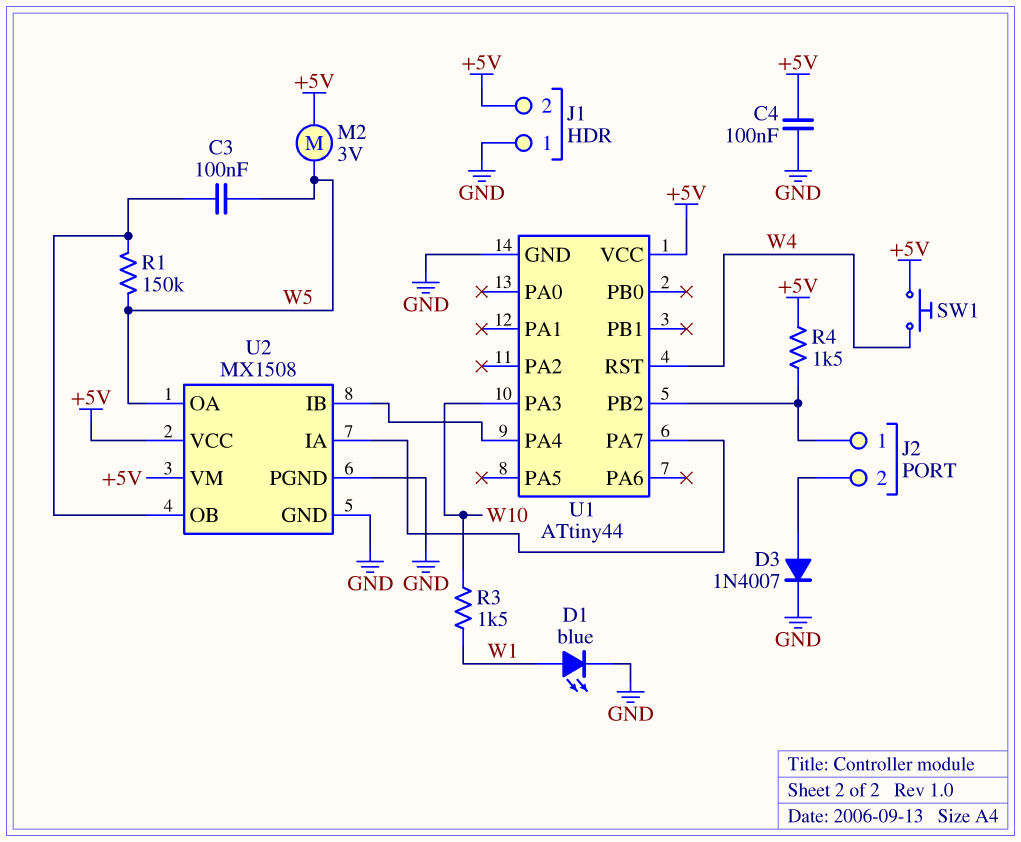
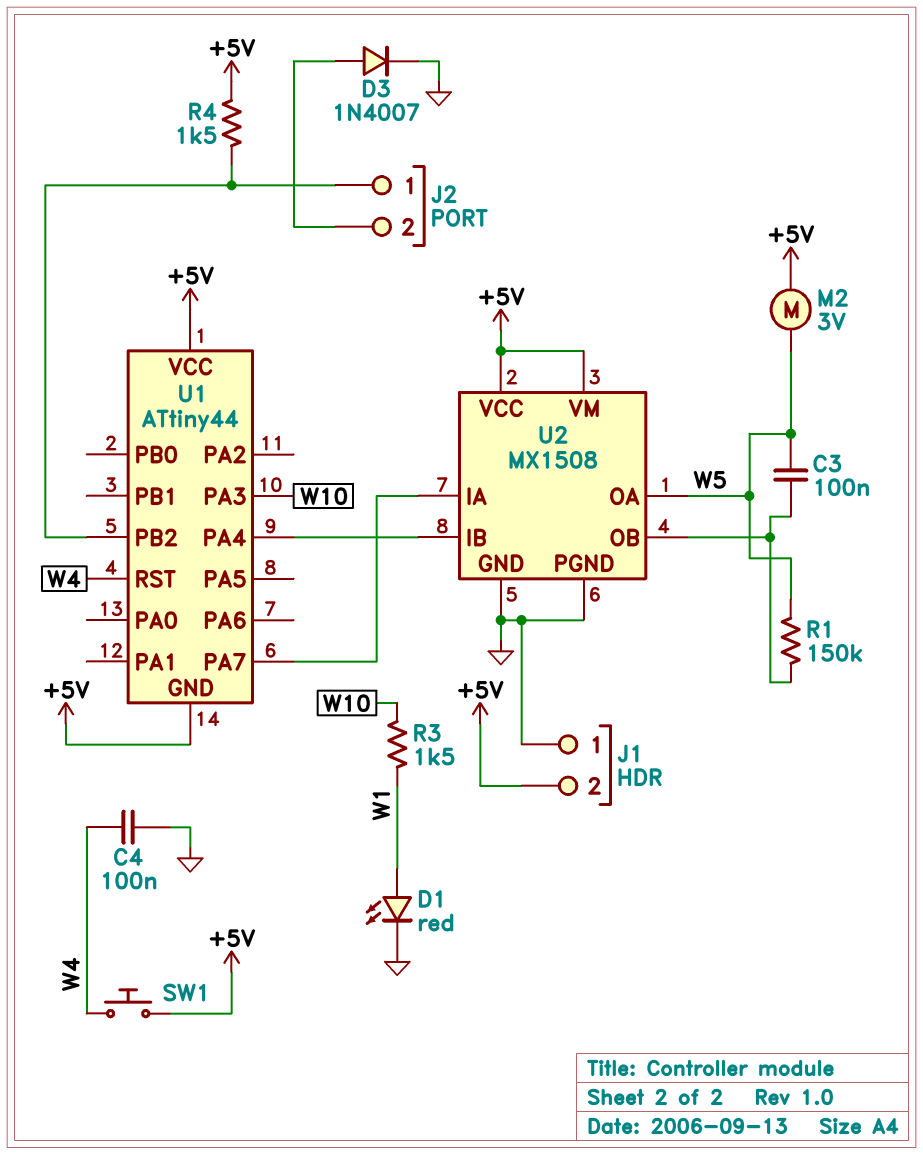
C4: 100nF (+5V, GND) -> 100nF (GND, W4)
D1: LED blue (A W1, K GND) -> LED red (A W1, K GND)
U1 pin GND: GND -> +5V

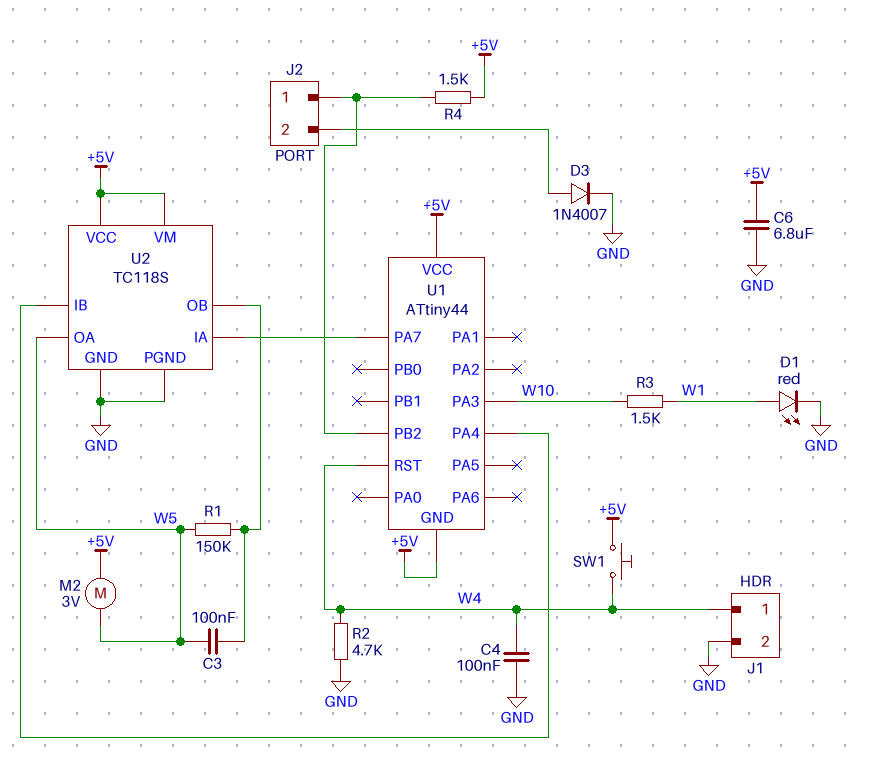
C6: none -> 6.8uF (+5V, GND)
J1 pin 1: GND -> W4
J1 pin 2: +5V -> GND
R2: none -> 4.7k (GND, W4)
U2: MX1508 -> TC118S

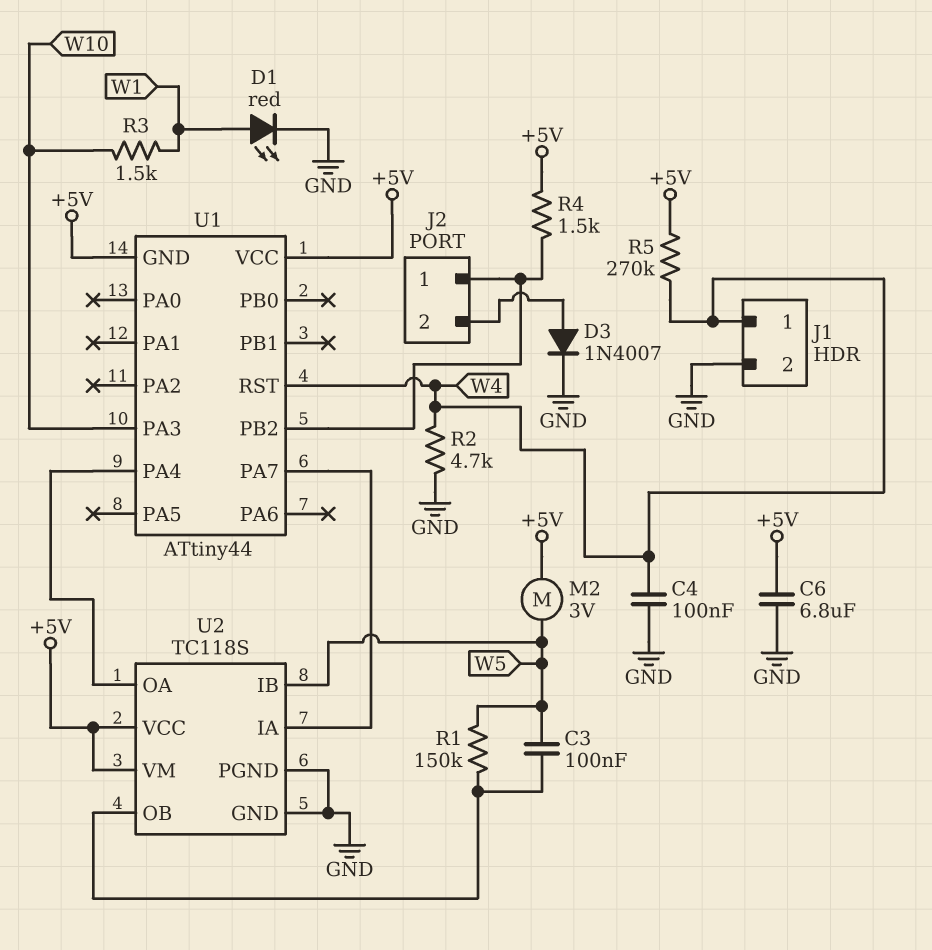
R5: none -> 270k (+5V, W4)
SW1: button (+5V, W4) -> none
U2 pin IB: U1/PA4 -> W5
U2 pin OA: W5 -> U1/PA4

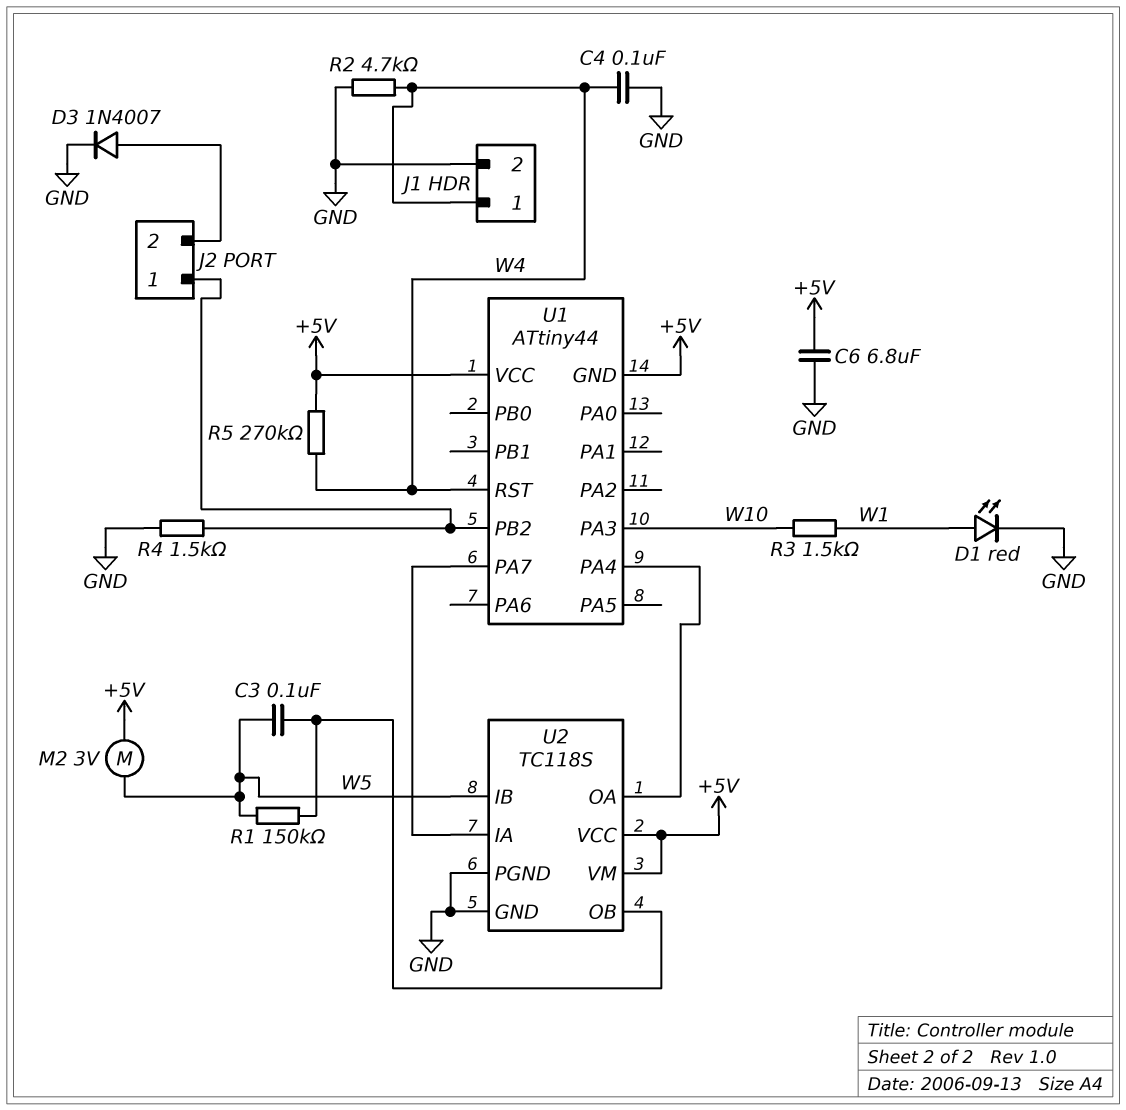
R4: 1.5k (+5V, J2/1) -> 1.5k (GND, J2/1)

